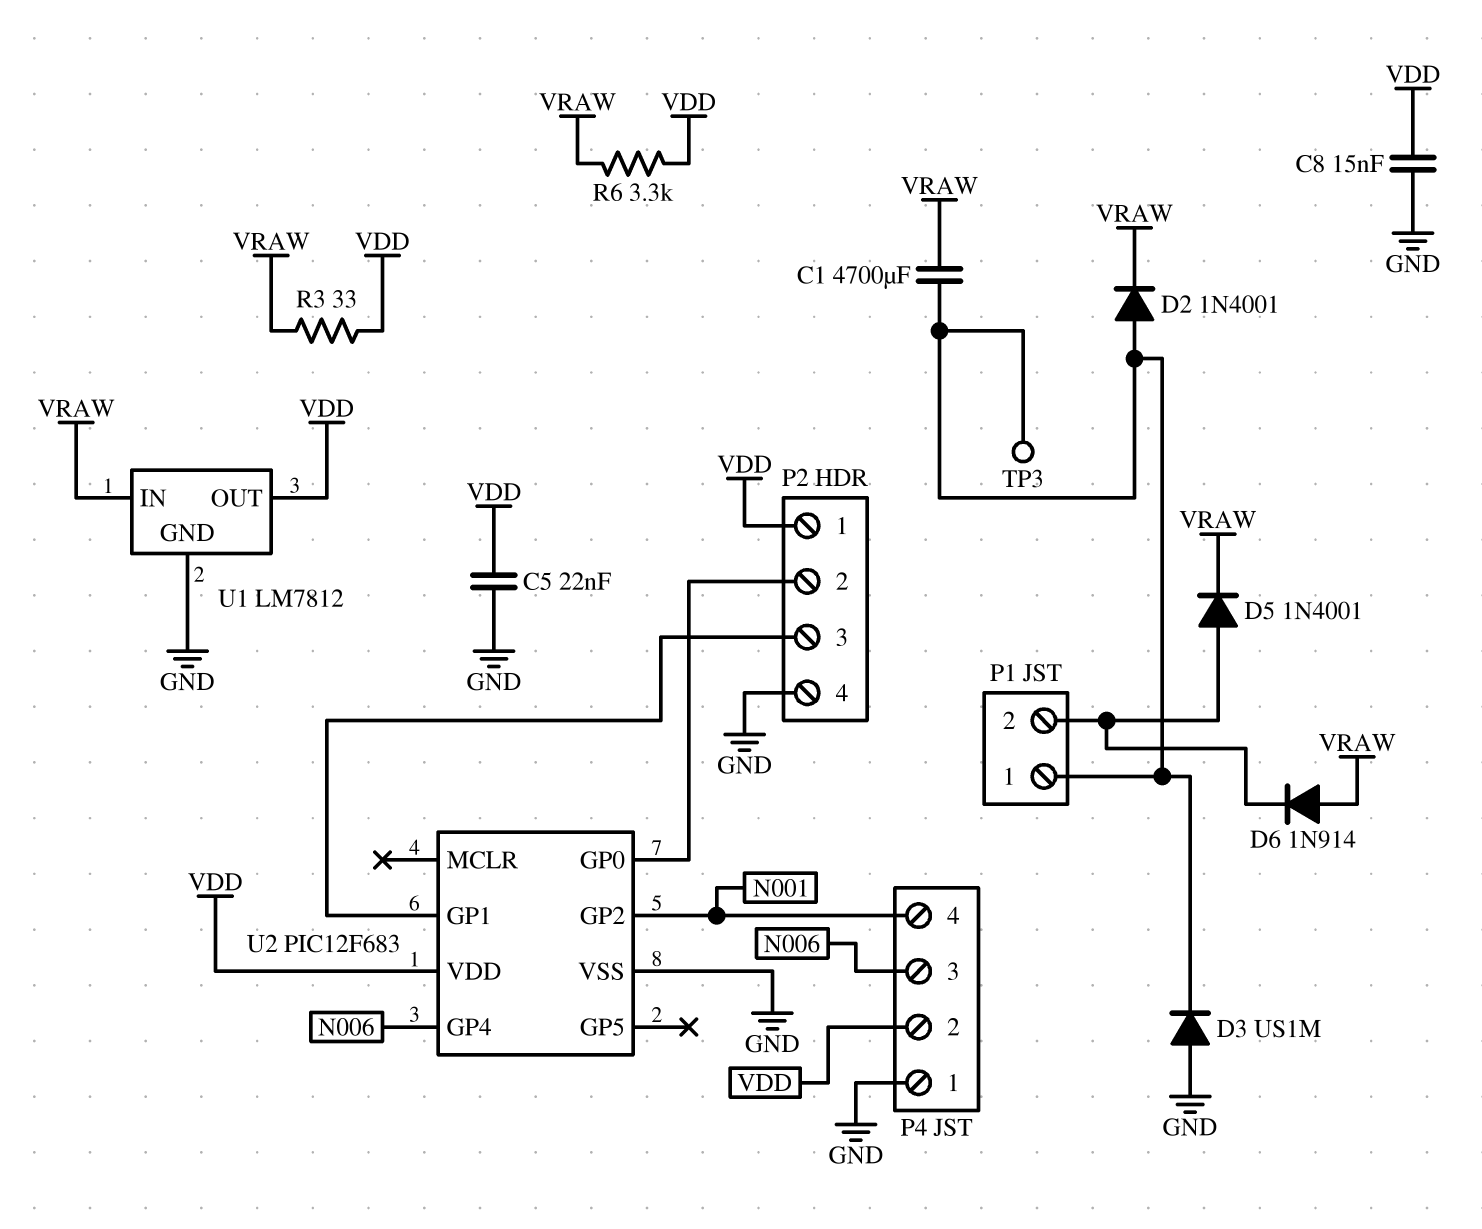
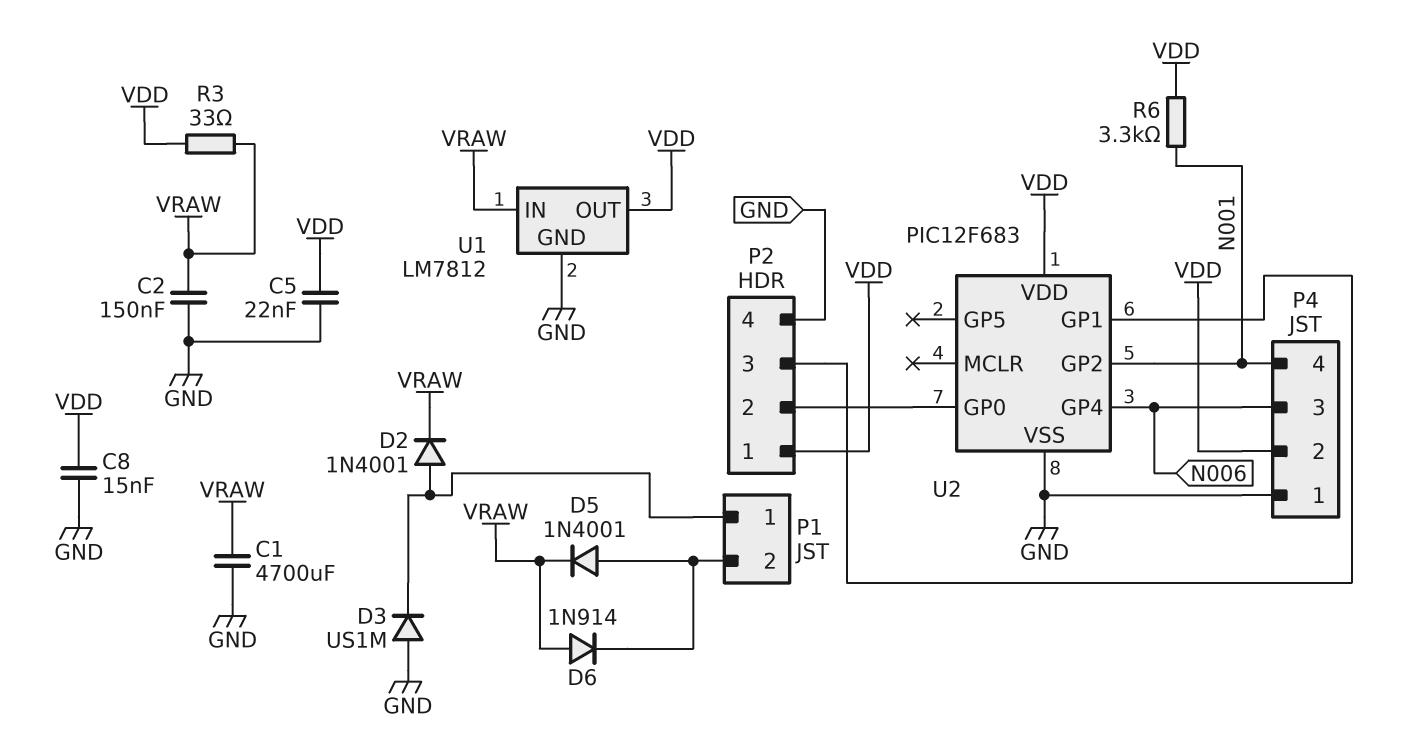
C1: 4700uF (P1/1, VRAW) -> 4700uF (GND, VRAW)
C2: none -> 150nF (GND, VRAW)
R6: 3.3k (VDD, VRAW) -> 3.3k (N001, VDD)
TP3: test point (P1/1) -> none

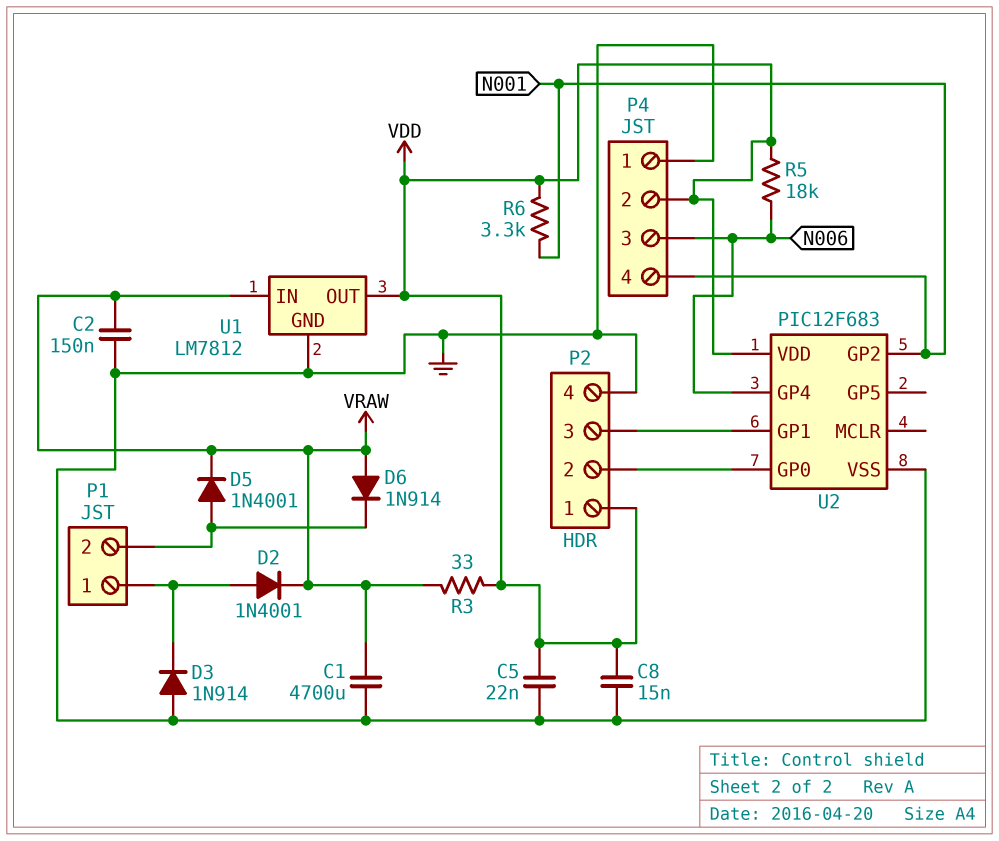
D3: diode US1M (A GND, K P1/1) -> diode 1N914 (A GND, K P1/1)
R5: none -> 18k (N006, VDD)

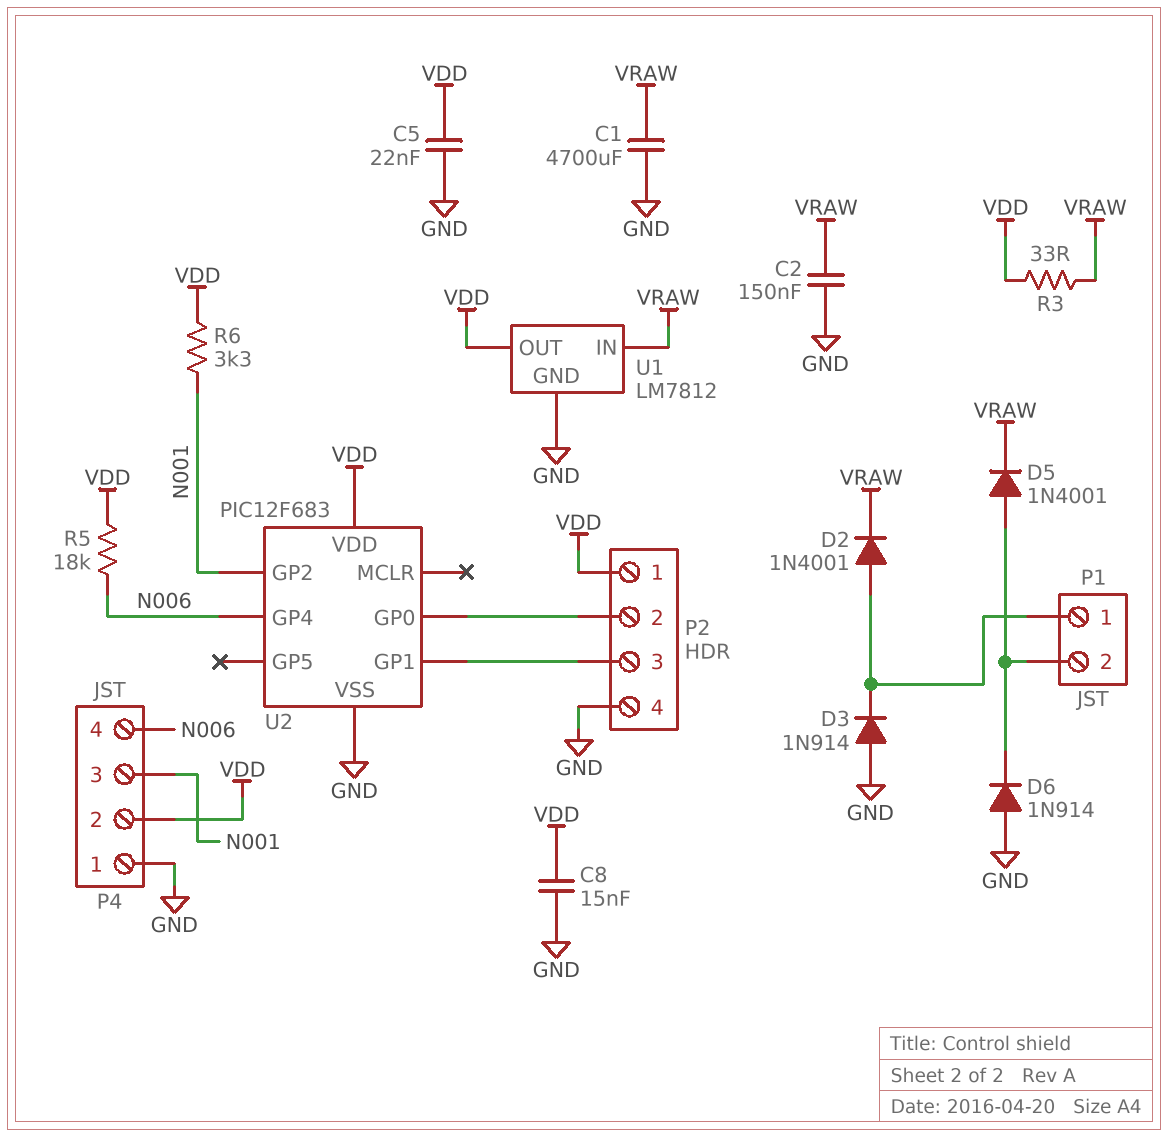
D6: diode 1N914 (A VRAW, K P1/2) -> diode 1N914 (A GND, K P1/2)
P4 pin 3: N006 -> N001
P4 pin 4: N001 -> N006

